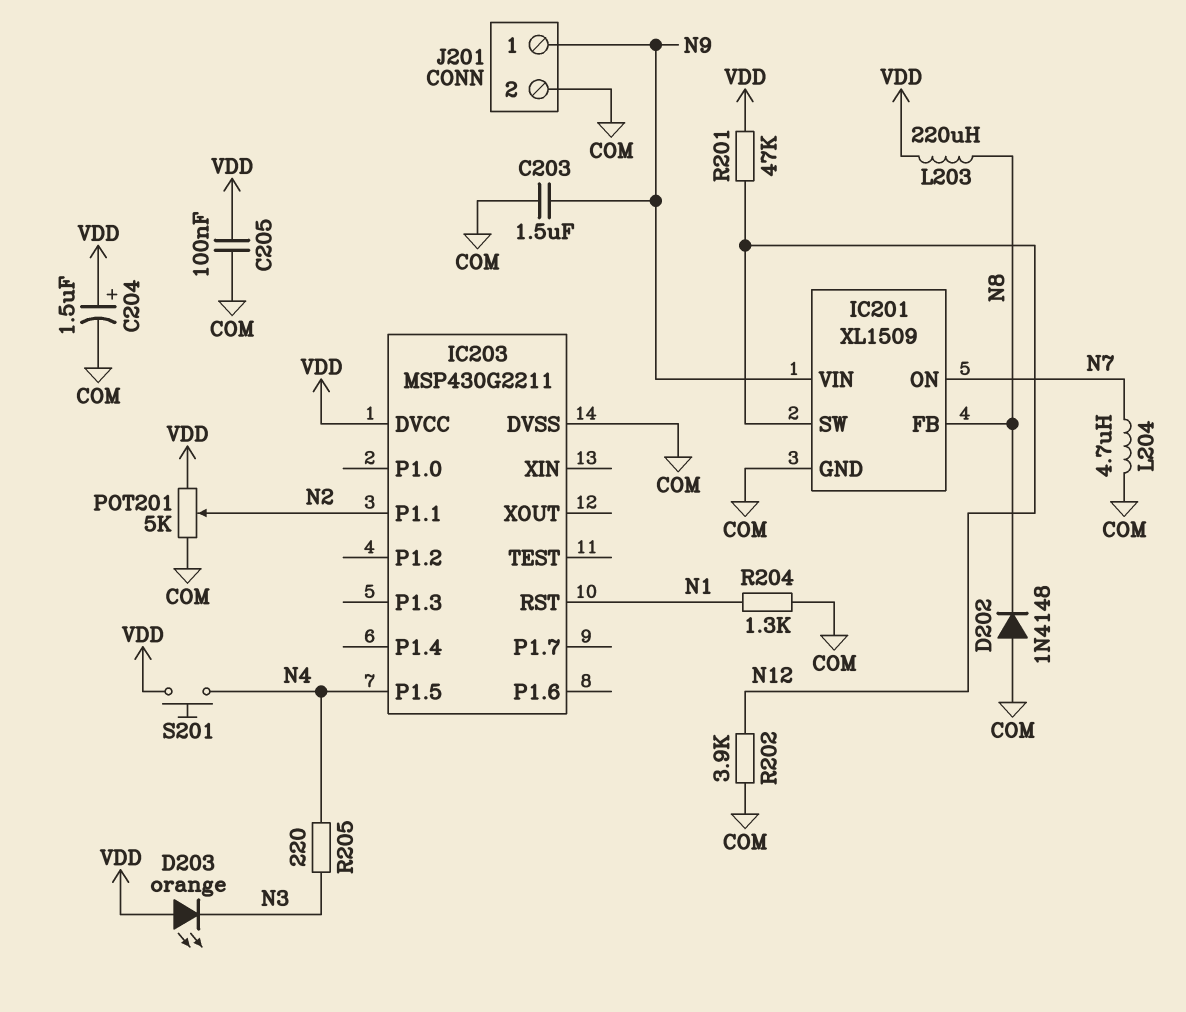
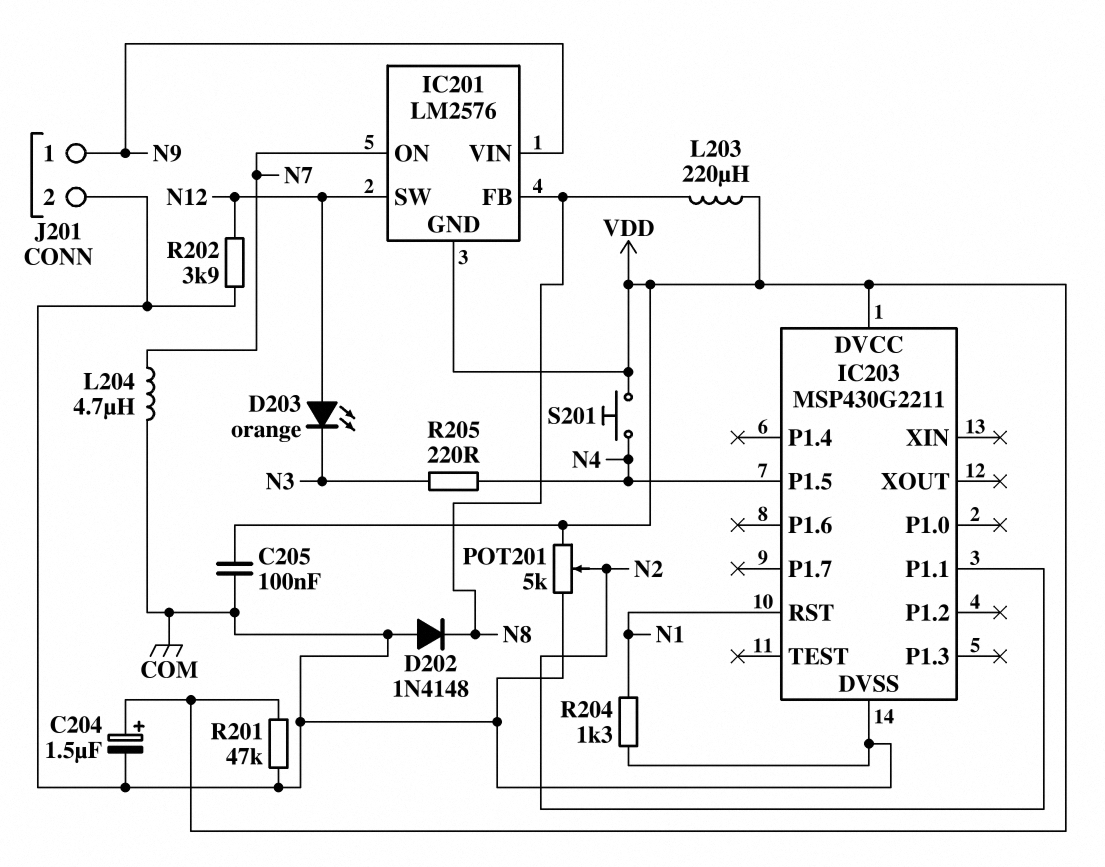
C203: 1.5uF (COM, N9) -> none
D203: LED orange (A VDD, K N3) -> LED orange (A N12, K N3)
IC201: XL1509 -> LM2576
IC201 pin GND: COM -> VDD
R201: 47k (N12, VDD) -> 47k (COM, VDD)

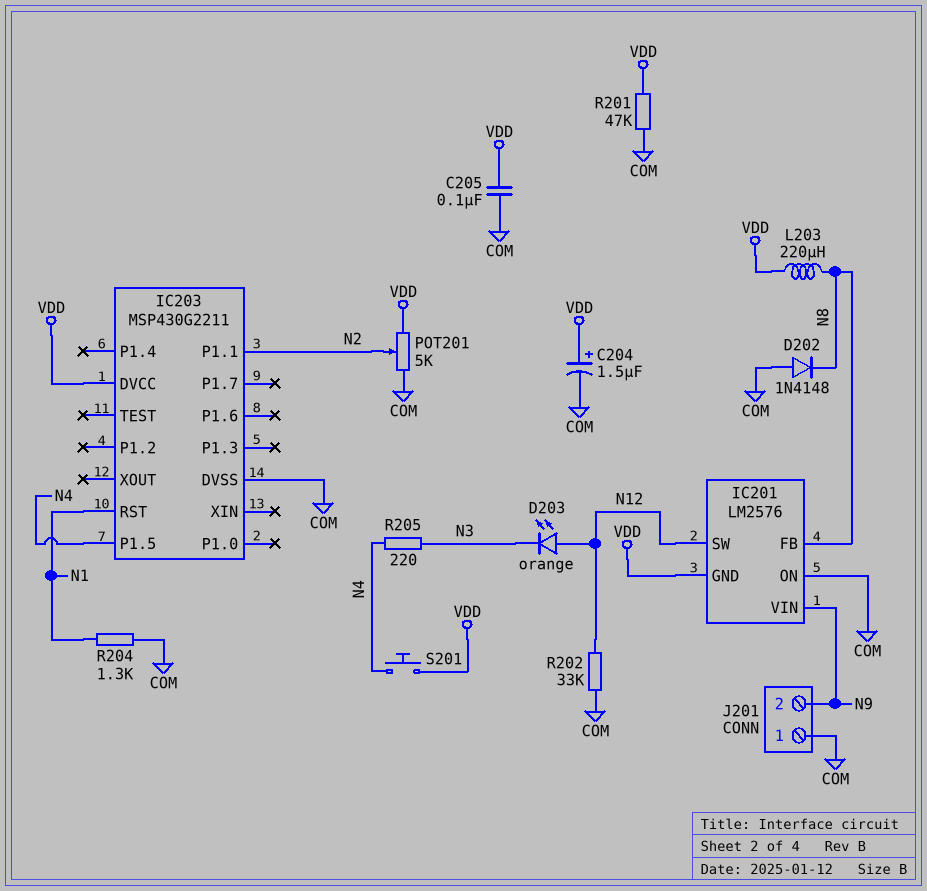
IC201 pin ON: N7 -> COM
J201 pin 1: N9 -> COM
J201 pin 2: COM -> N9
L204: 4.7uH (COM, N7) -> none
R202: 3.9k (COM, N12) -> 33k (COM, N12)

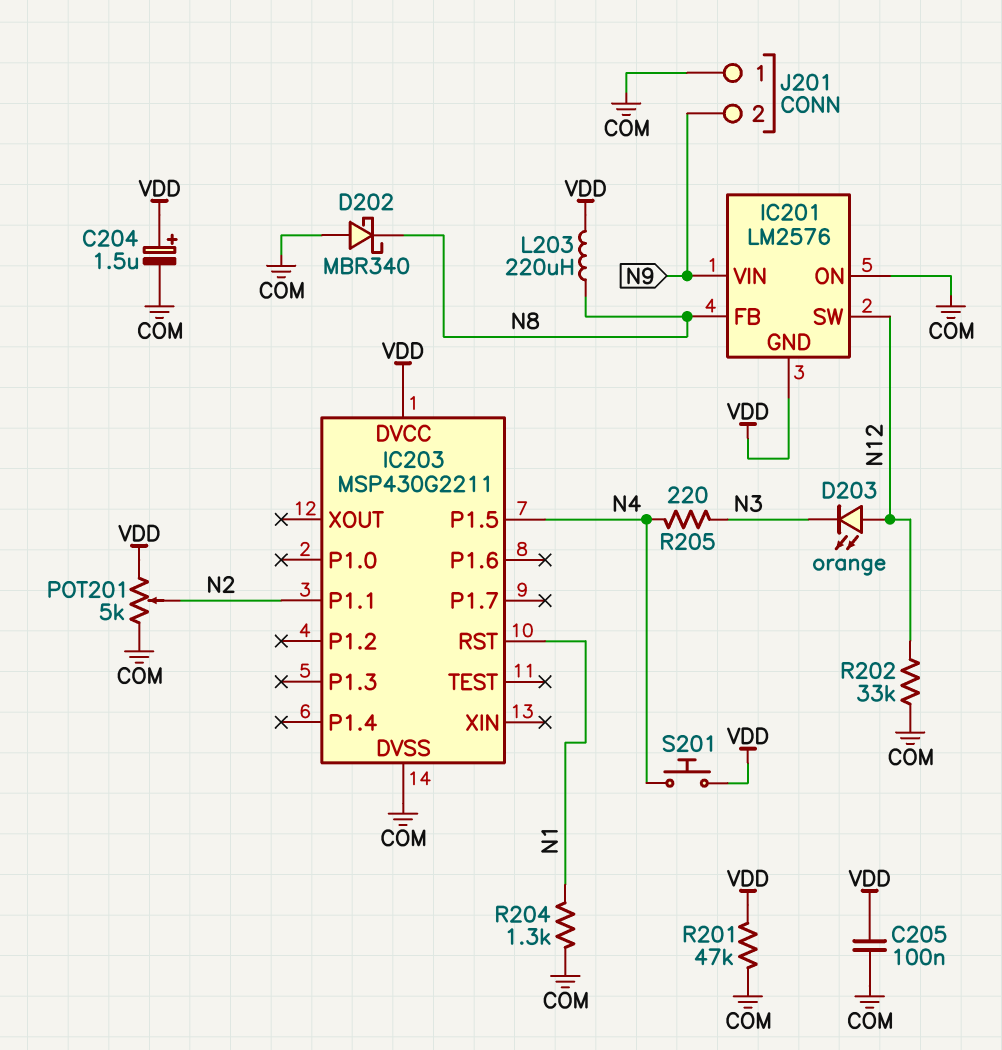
D202: diode 1N4148 (A COM, K N8) -> schottky MBR340 (A COM, K N8)

